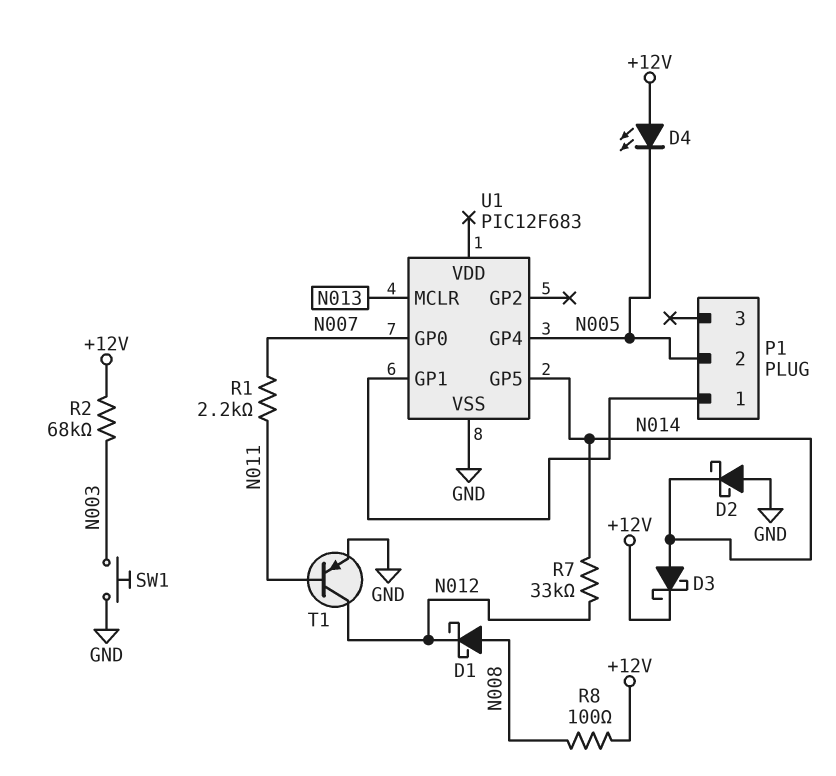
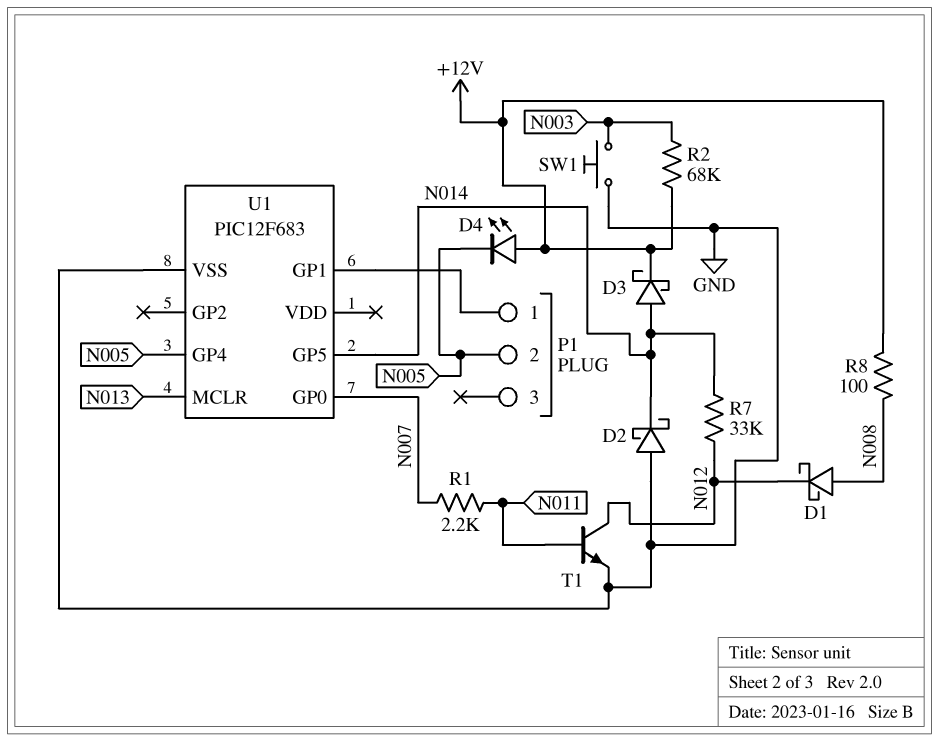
T1: PNP (B N011, C N012, E GND) -> NPN (B N011, C N012, E GND)

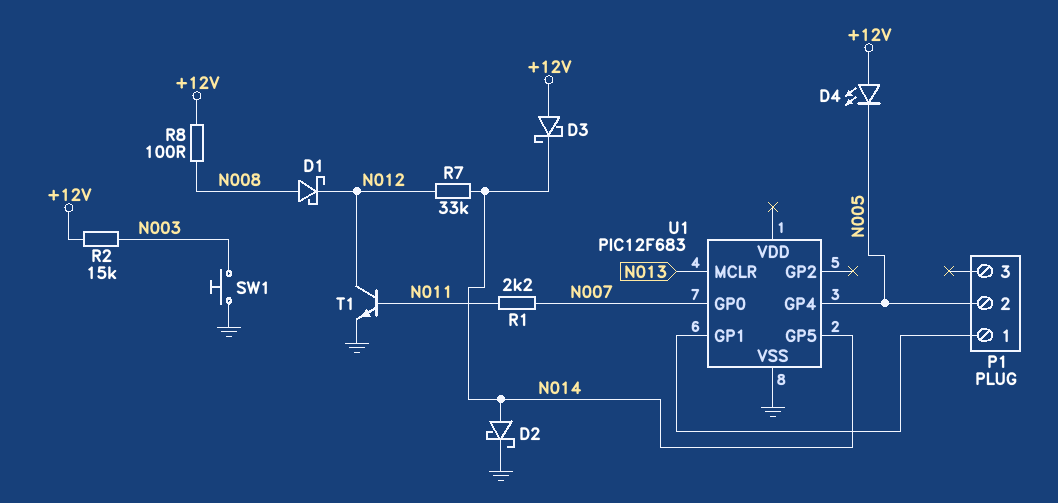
D2: schottky (A GND, K N014) -> schottky (A N014, K GND)
D3: schottky (A N014, K +12V) -> schottky (A +12V, K N014)
R2: 68k (+12V, N003) -> 15k (+12V, N003)

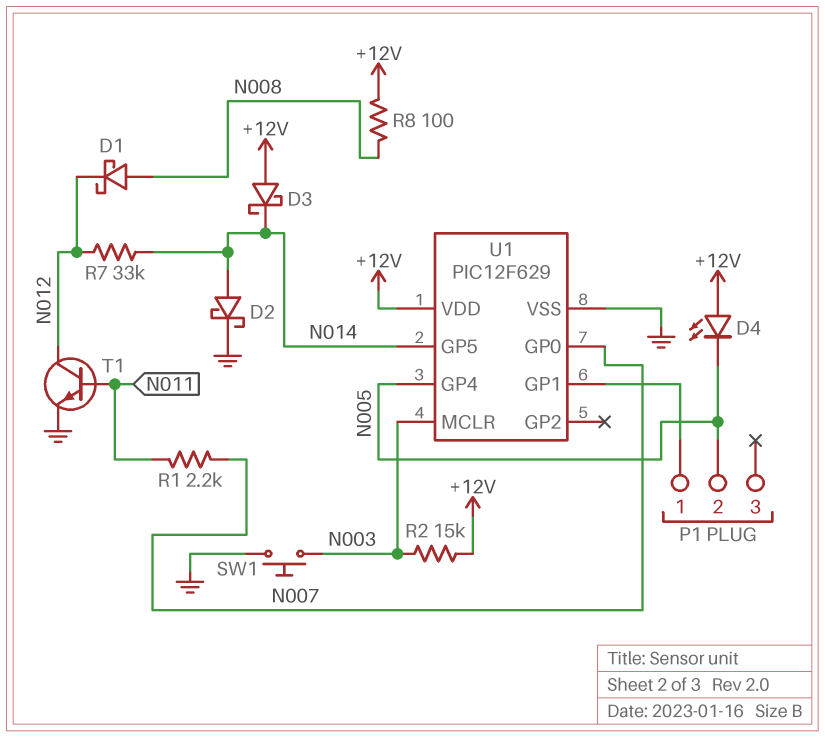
U1: PIC12F683 -> PIC12F629
U1 pin MCLR: N013 -> N003
U1 pin VDD: none -> +12V

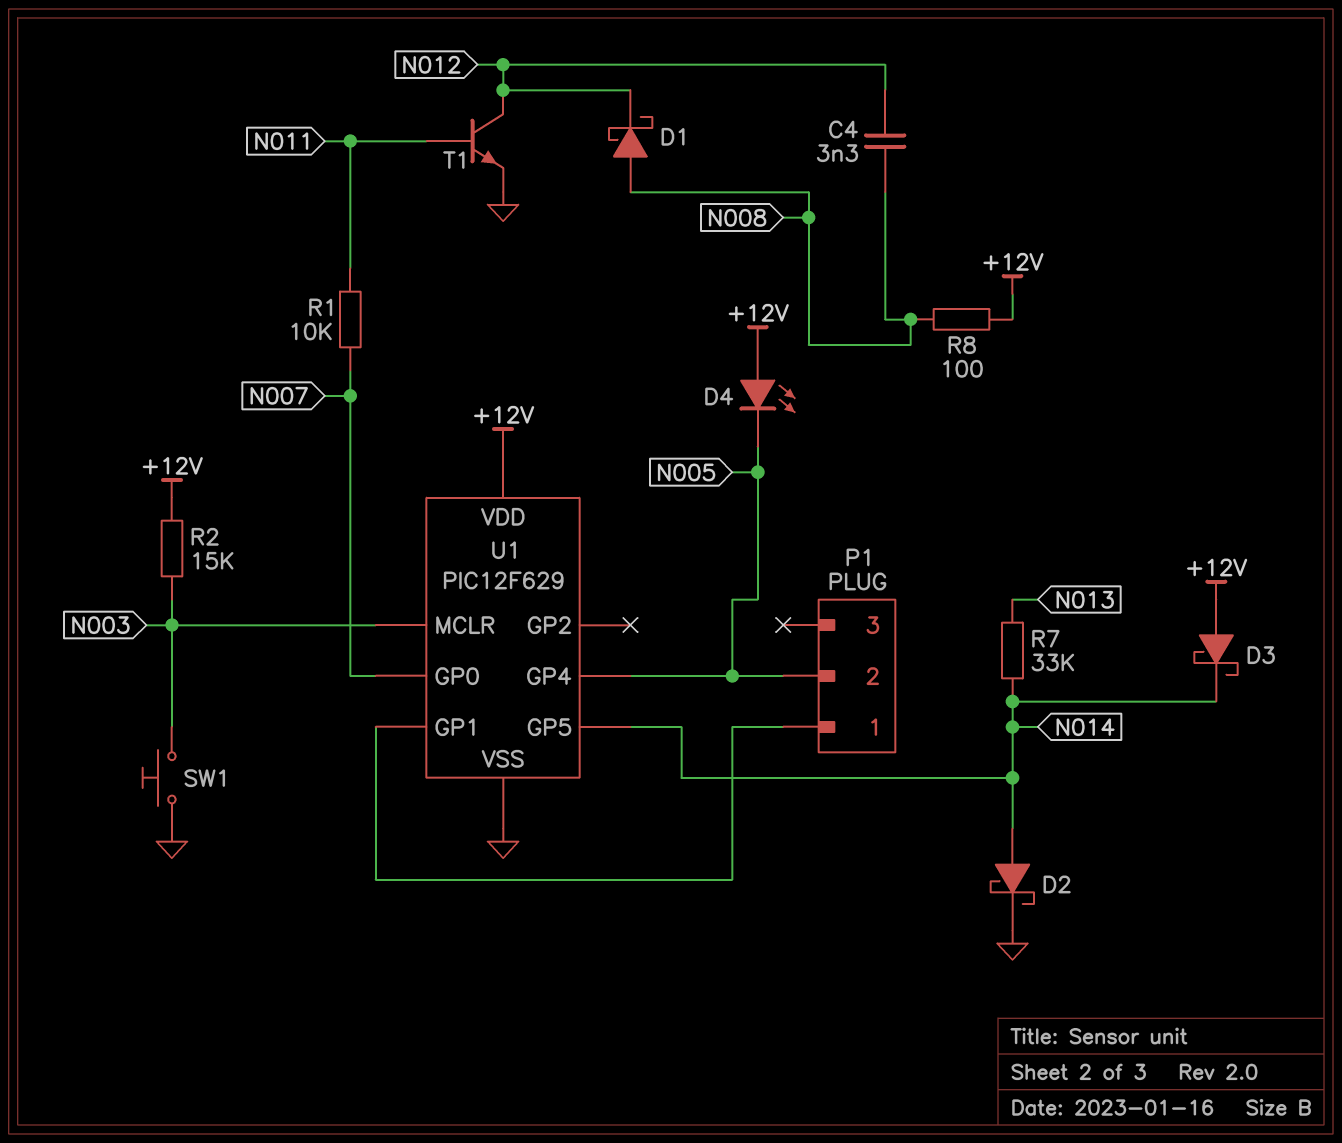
C4: none -> 3.3nF (N008, N012)
R1: 2.2k (N007, N011) -> 10k (N007, N011)
R7: 33k (N012, N014) -> 33k (N013, N014)

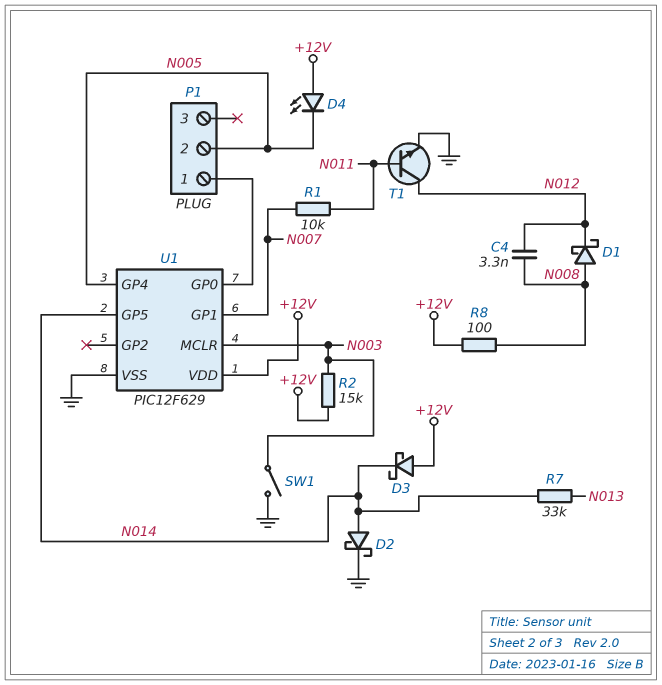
SW1: button (GND, N003) -> switch (GND, N003)
U1 pin GP0: N007 -> P1/1
U1 pin GP1: P1/1 -> N007

